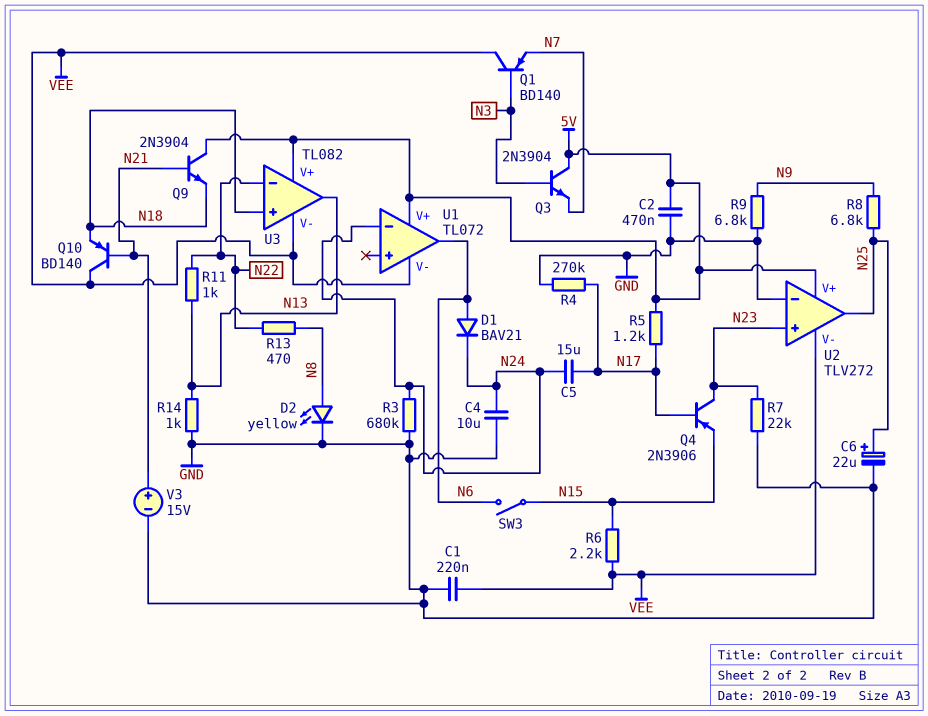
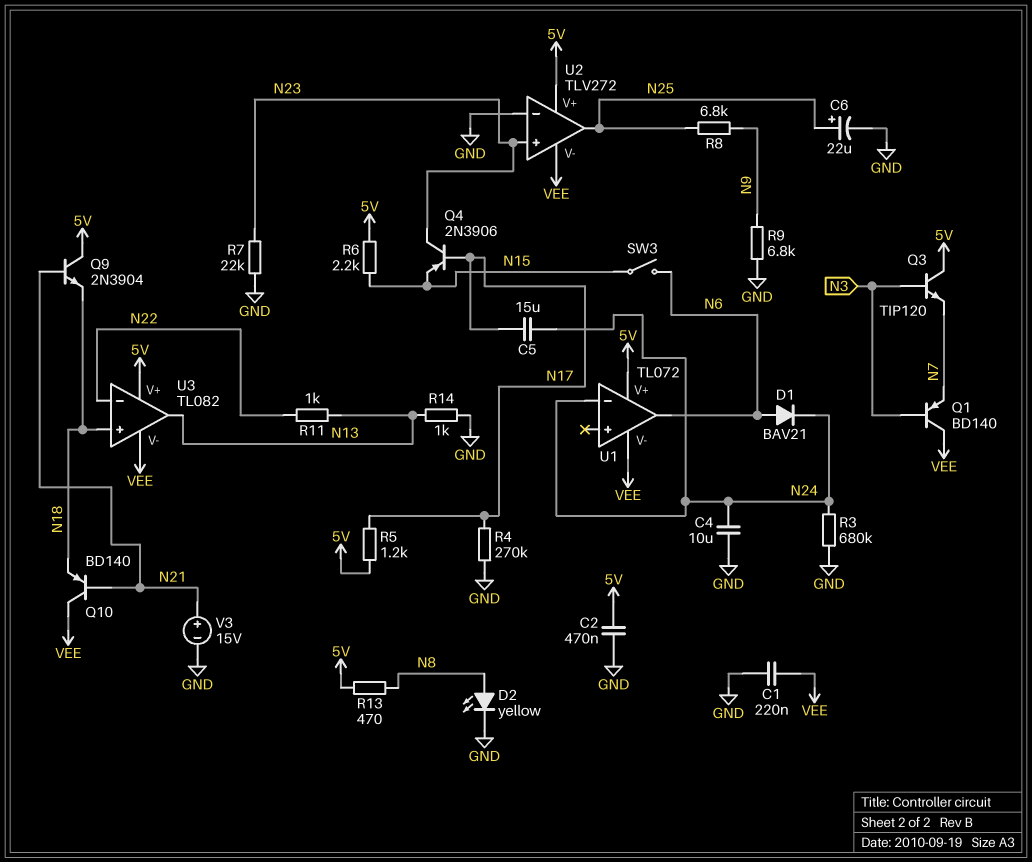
Q3: NPN 2N3904 (B N3, C 5V, E N7) -> NPN TIP120 (B N3, C 5V, E N7)
R6: 2.2k (N15, VEE) -> 2.2k (5V, N15)
R13: 470 (N8, N22) -> 470 (5V, N8)

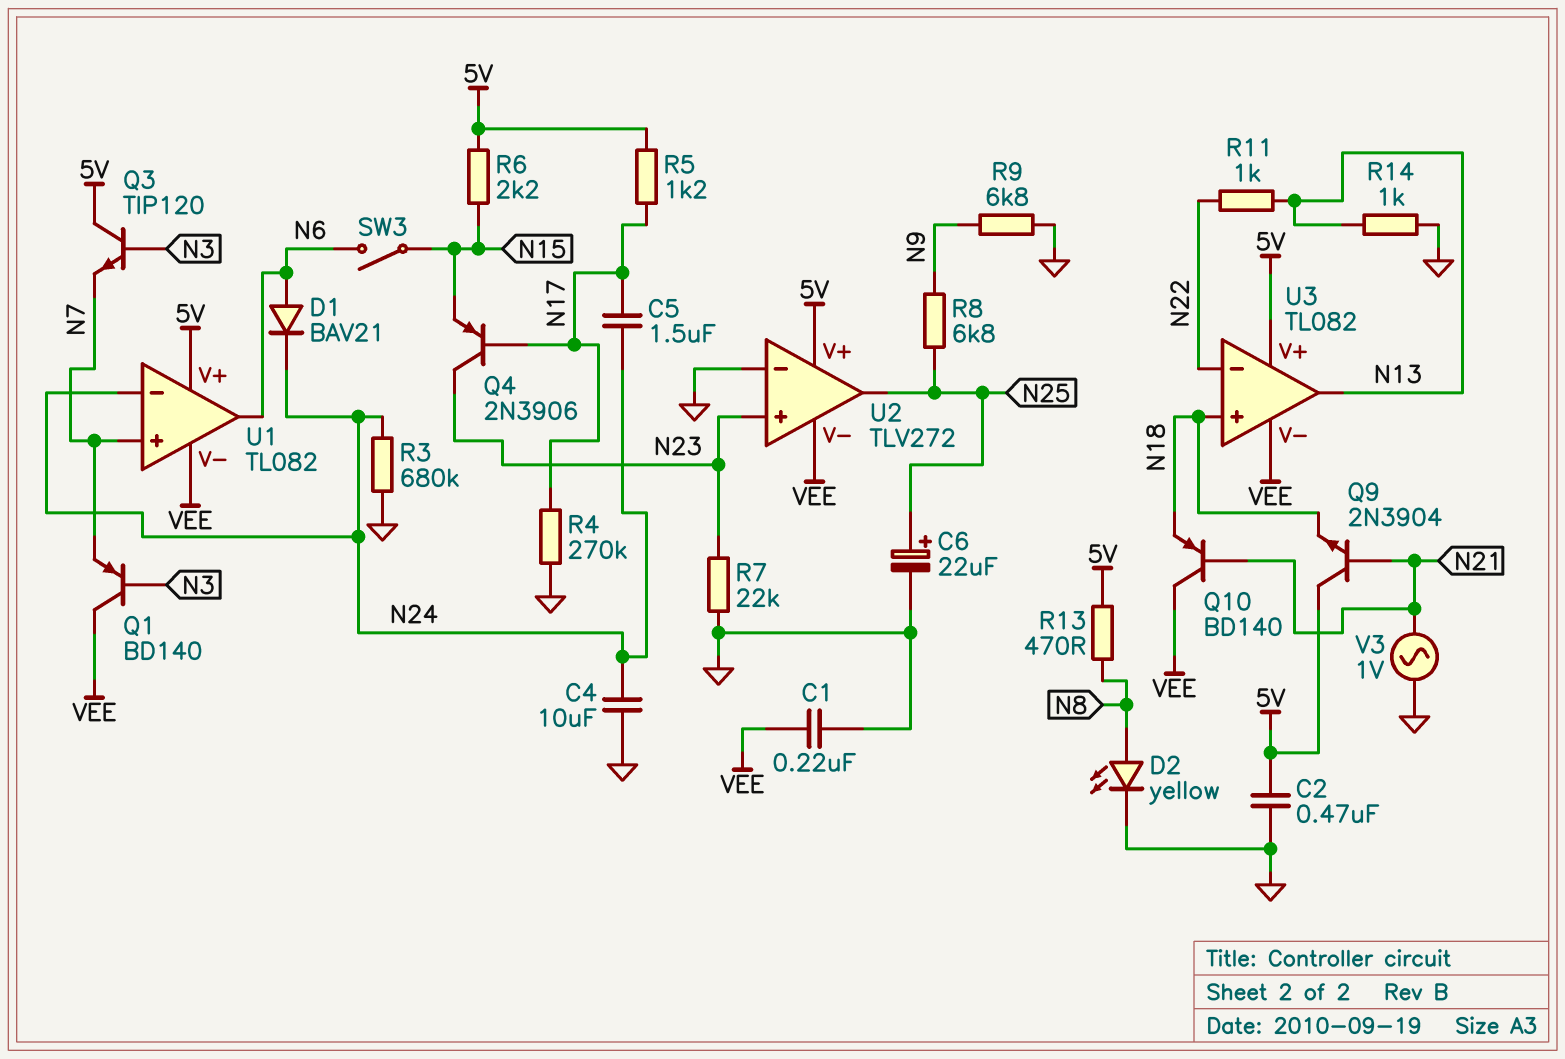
C5: 15uF (N17, N24) -> 1.5uF (N17, N24)
U1: TL072 -> TL082
U1 pin in+: none -> N7
V3: 15V (plus N21, minus GND) -> AC 1V (GND, N21)

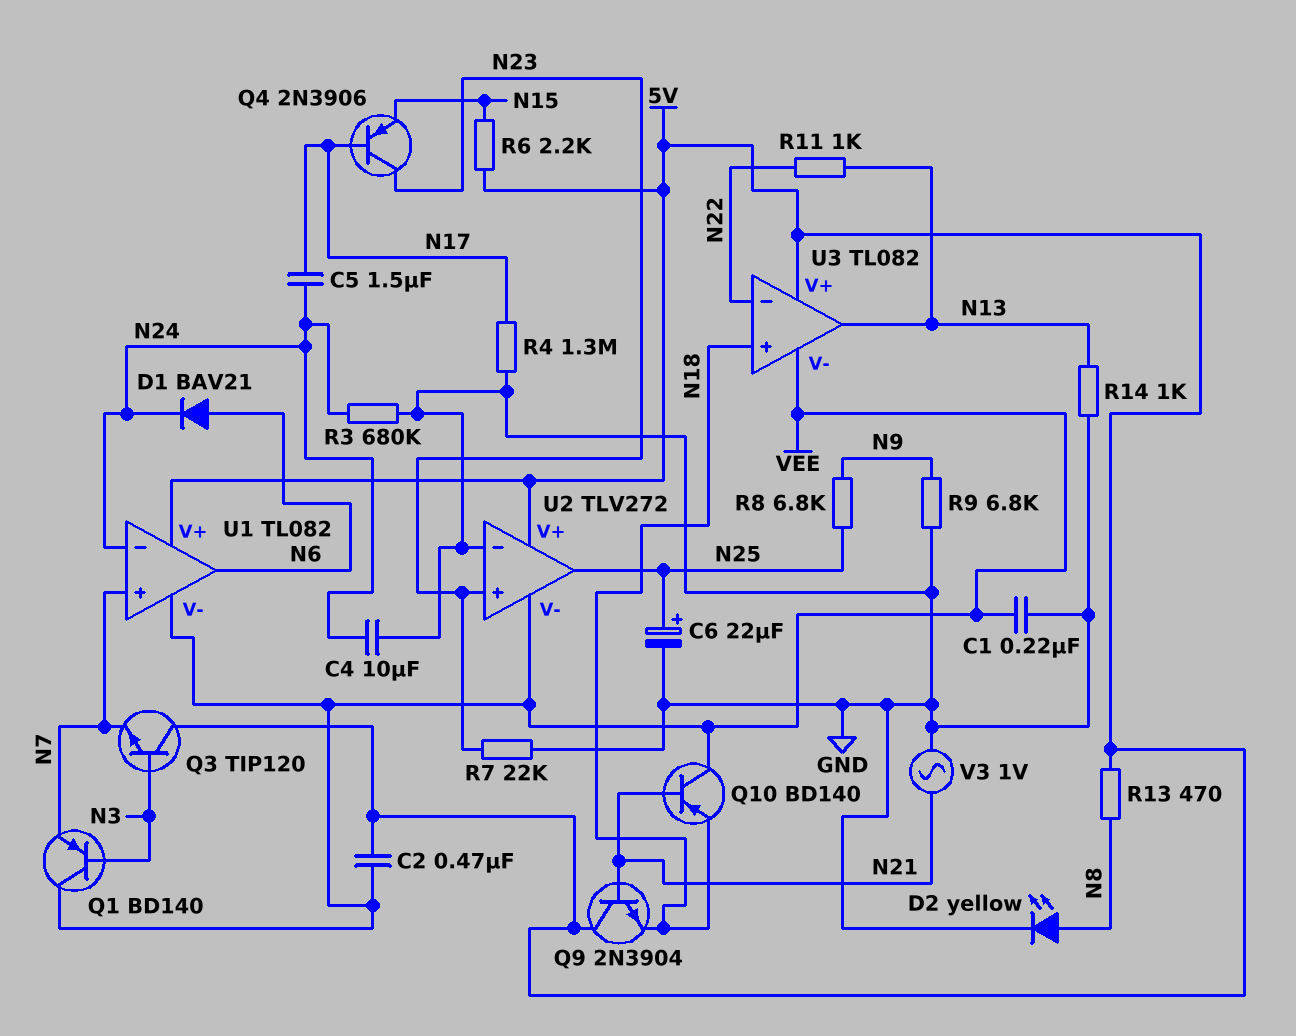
C2: 470nF (5V, GND) -> 470nF (5V, VEE)
R4: 270k (GND, N17) -> 1.3M (GND, N17)
R5: 1.2k (5V, N17) -> none
SW3: switch (N6, N15) -> none

